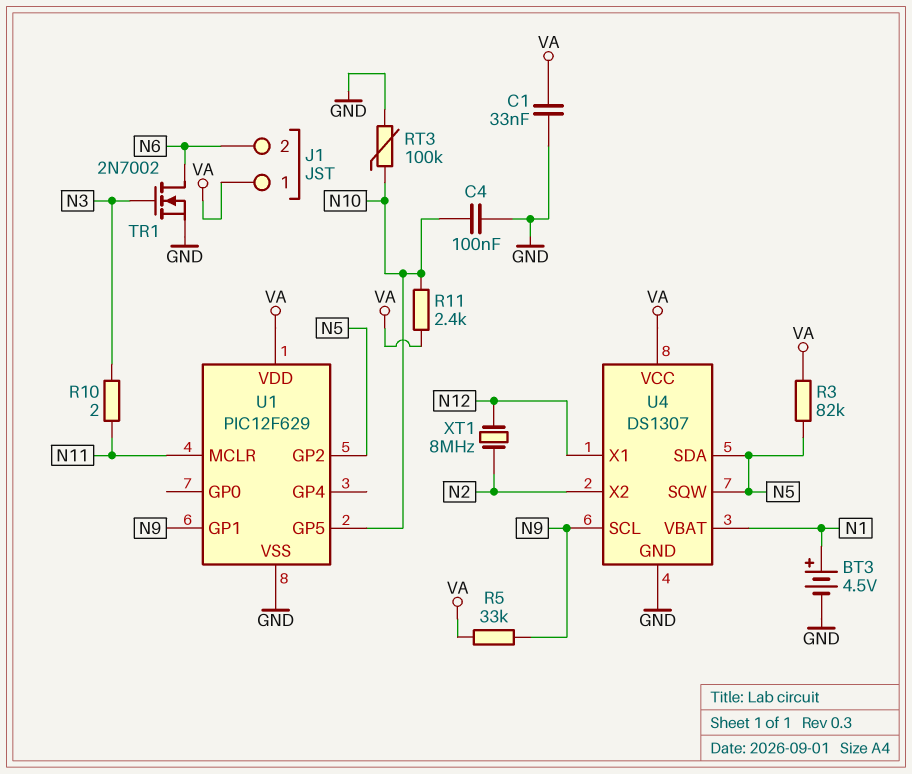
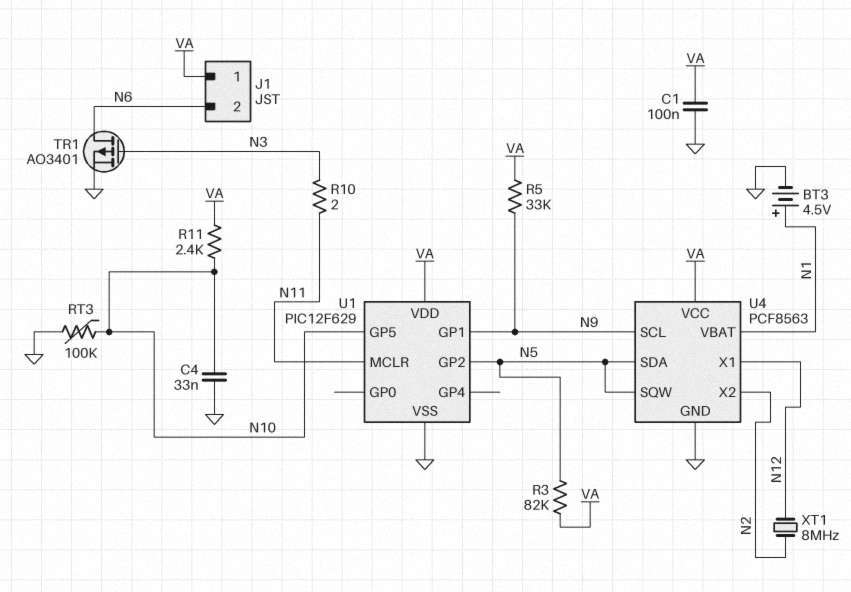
C1: 33nF (GND, VA) -> 100nF (GND, VA)
C4: 100nF (GND, N10) -> 33nF (GND, N10)
TR1: NMOS 2N7002 (G N3, D N6, S GND) -> PMOS AO3401 (G N3, D N6, S GND)
U4: DS1307 -> PCF8563

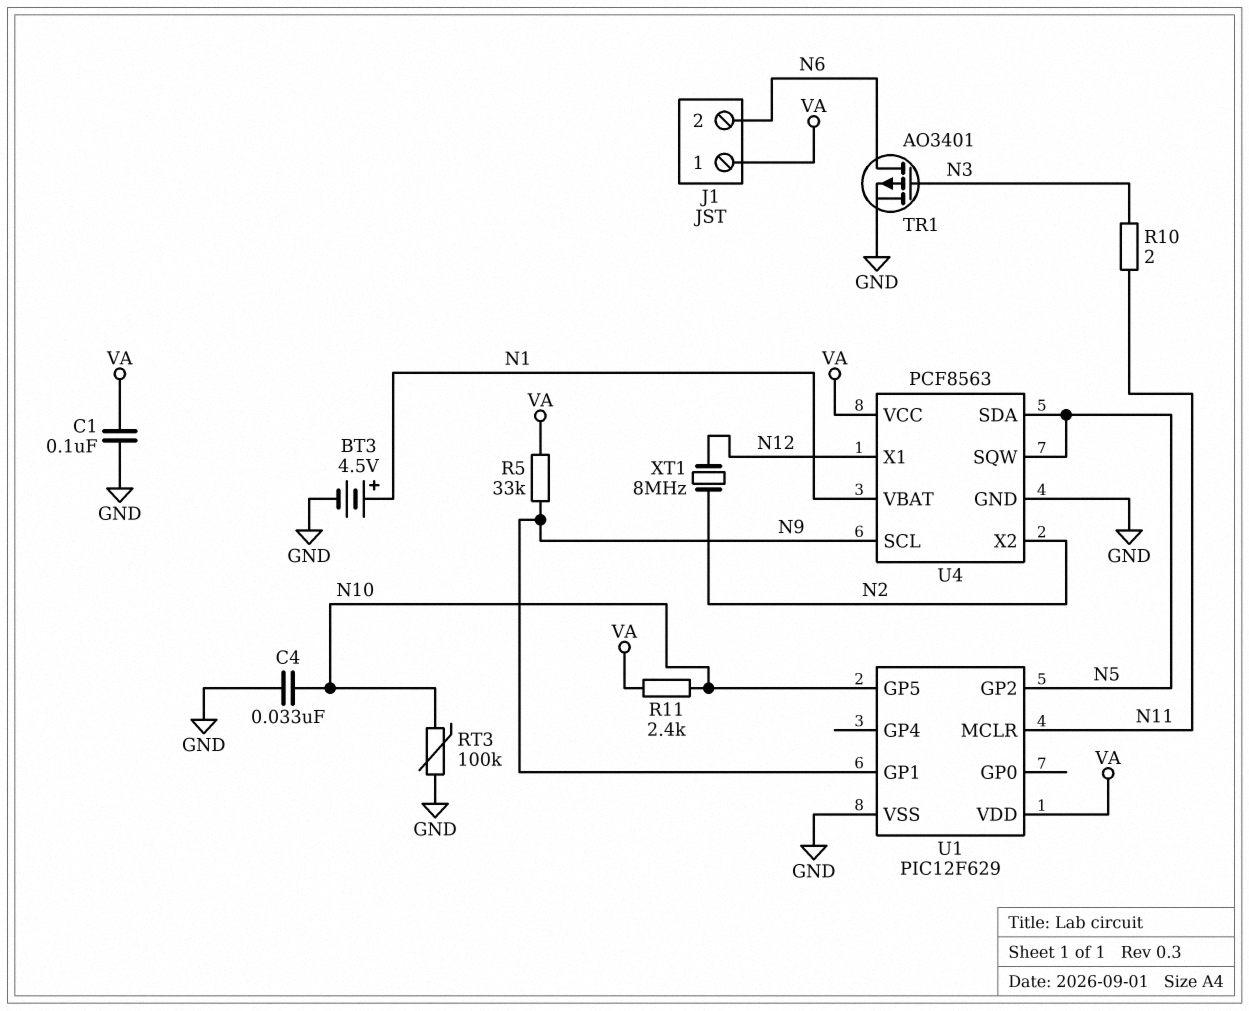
R3: 82k (N5, VA) -> none

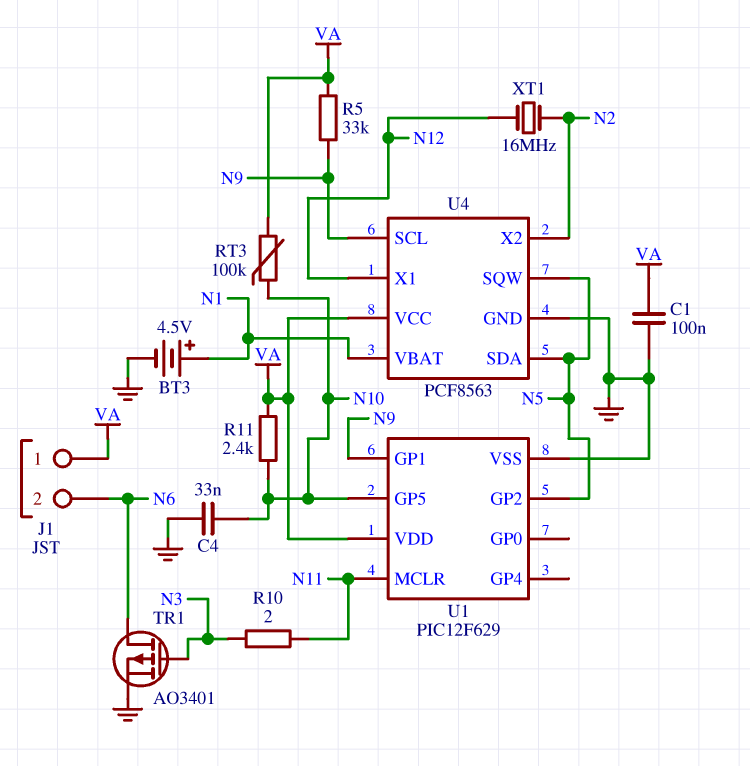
RT3: 100k (GND, N10) -> 100k (N10, VA)
XT1: 8MHz (N2, N12) -> 16MHz (N2, N12)

